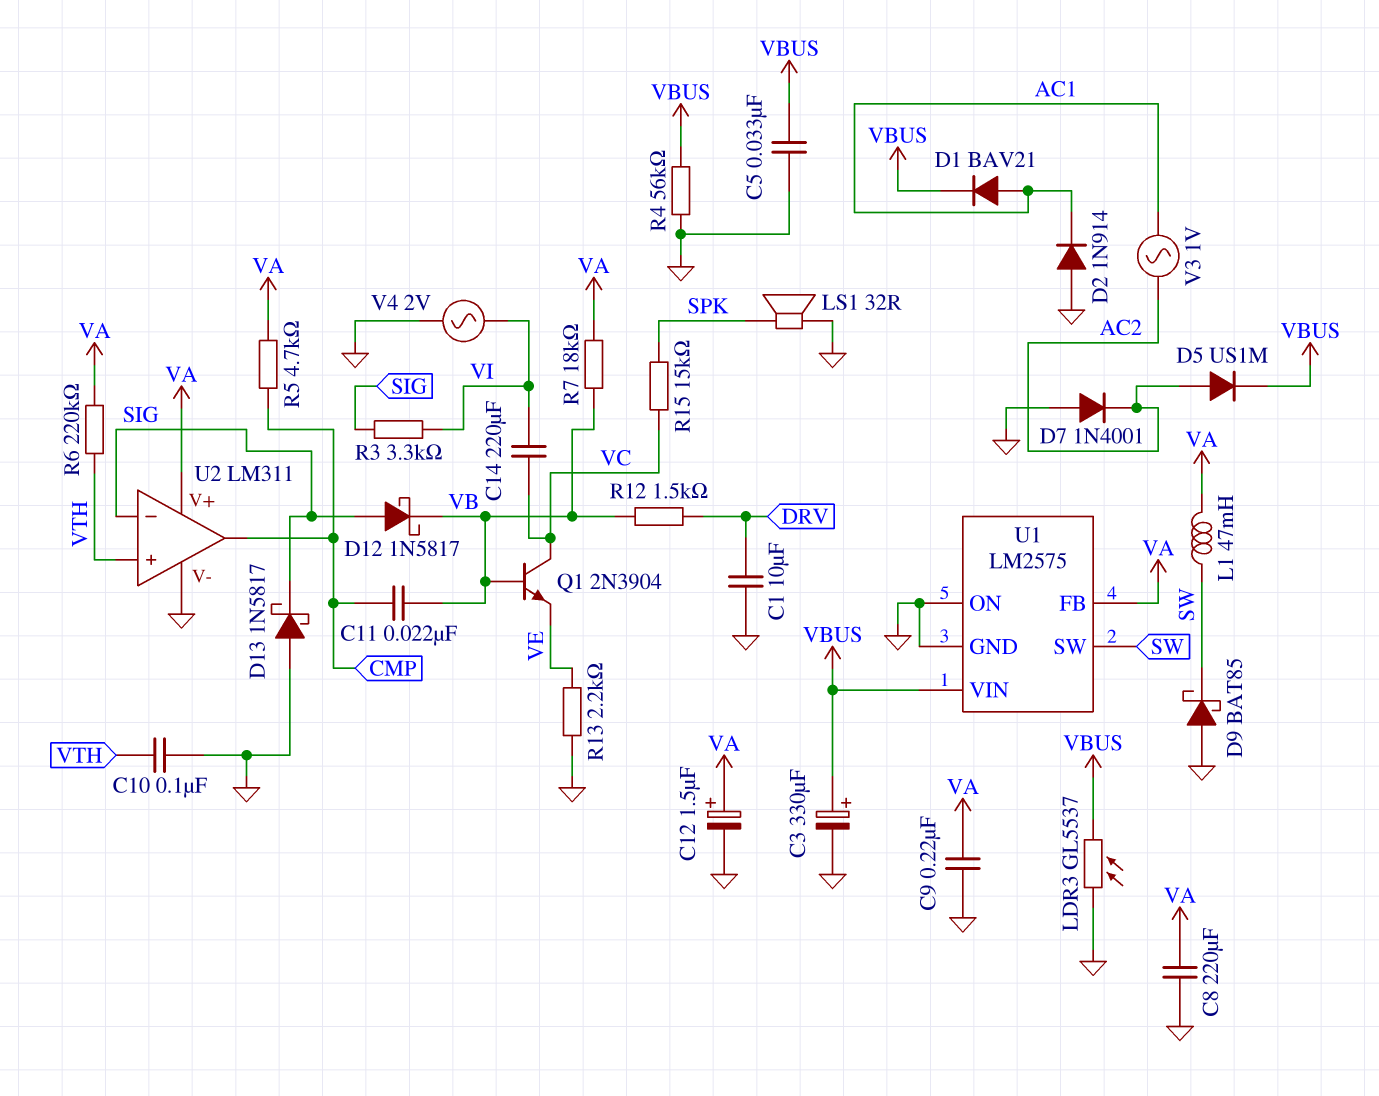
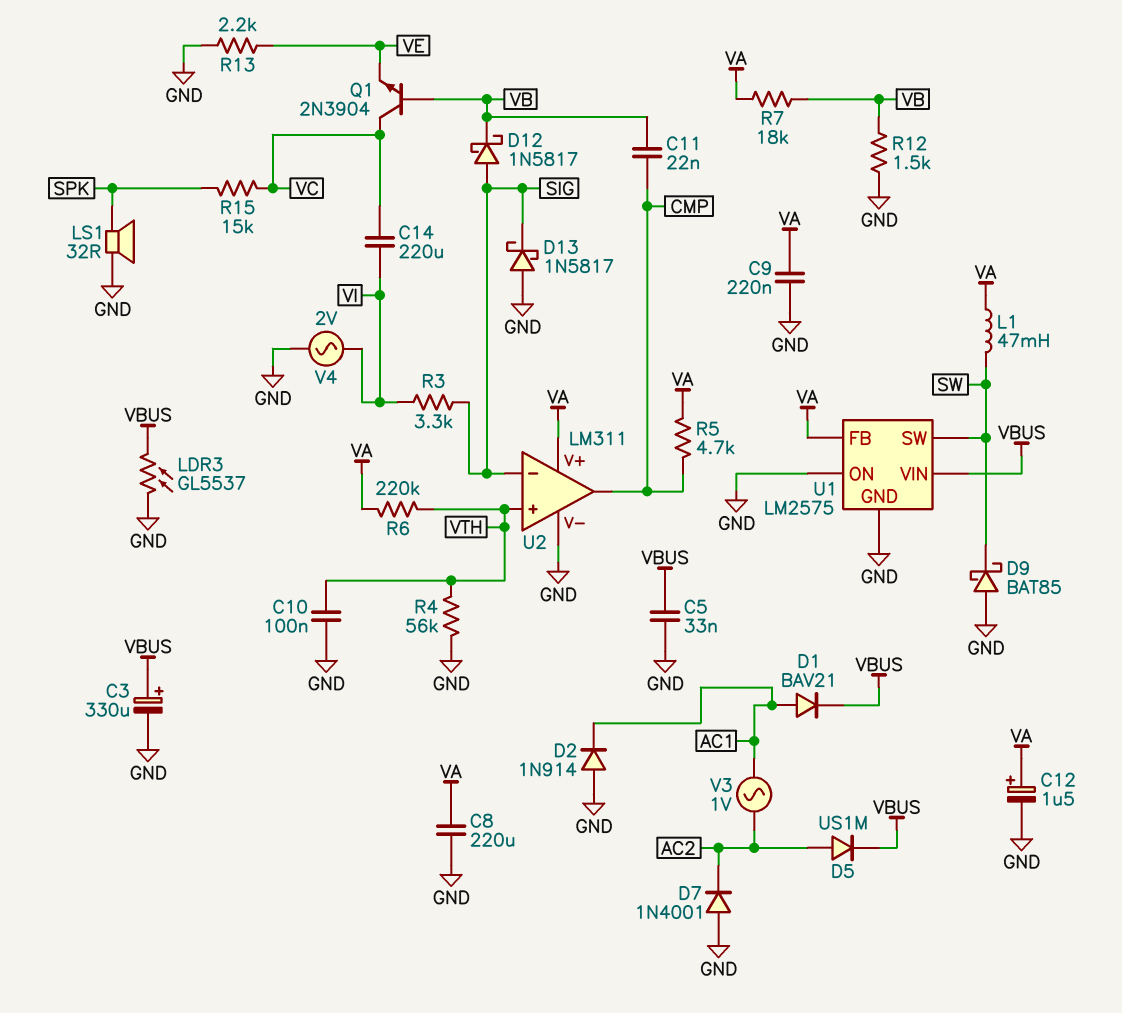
C1: 10uF (DRV, GND) -> none
R4: 56k (GND, VBUS) -> 56k (GND, VTH)
R12: 1.5k (DRV, VB) -> 1.5k (GND, VB)

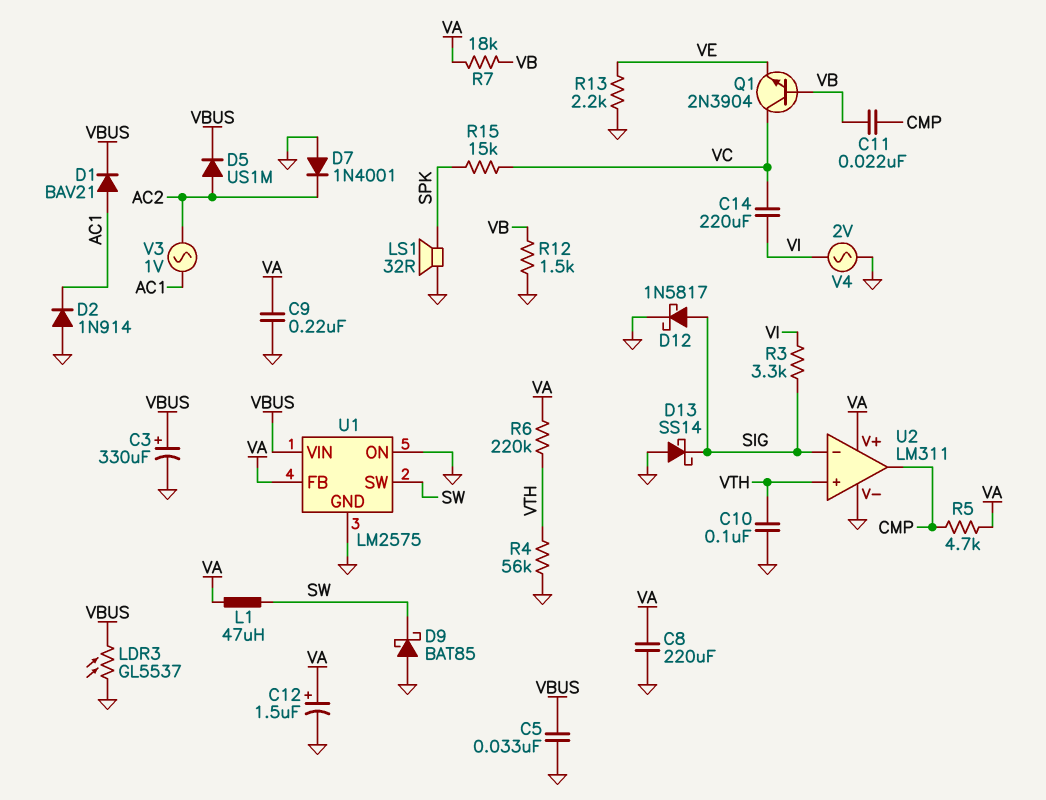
D12: schottky 1N5817 (A SIG, K VB) -> schottky 1N5817 (A SIG, K GND)
D13: schottky 1N5817 (A GND, K SIG) -> schottky SS14 (A GND, K SIG)
L1: 47mH (SW, VA) -> 47uH (SW, VA)

